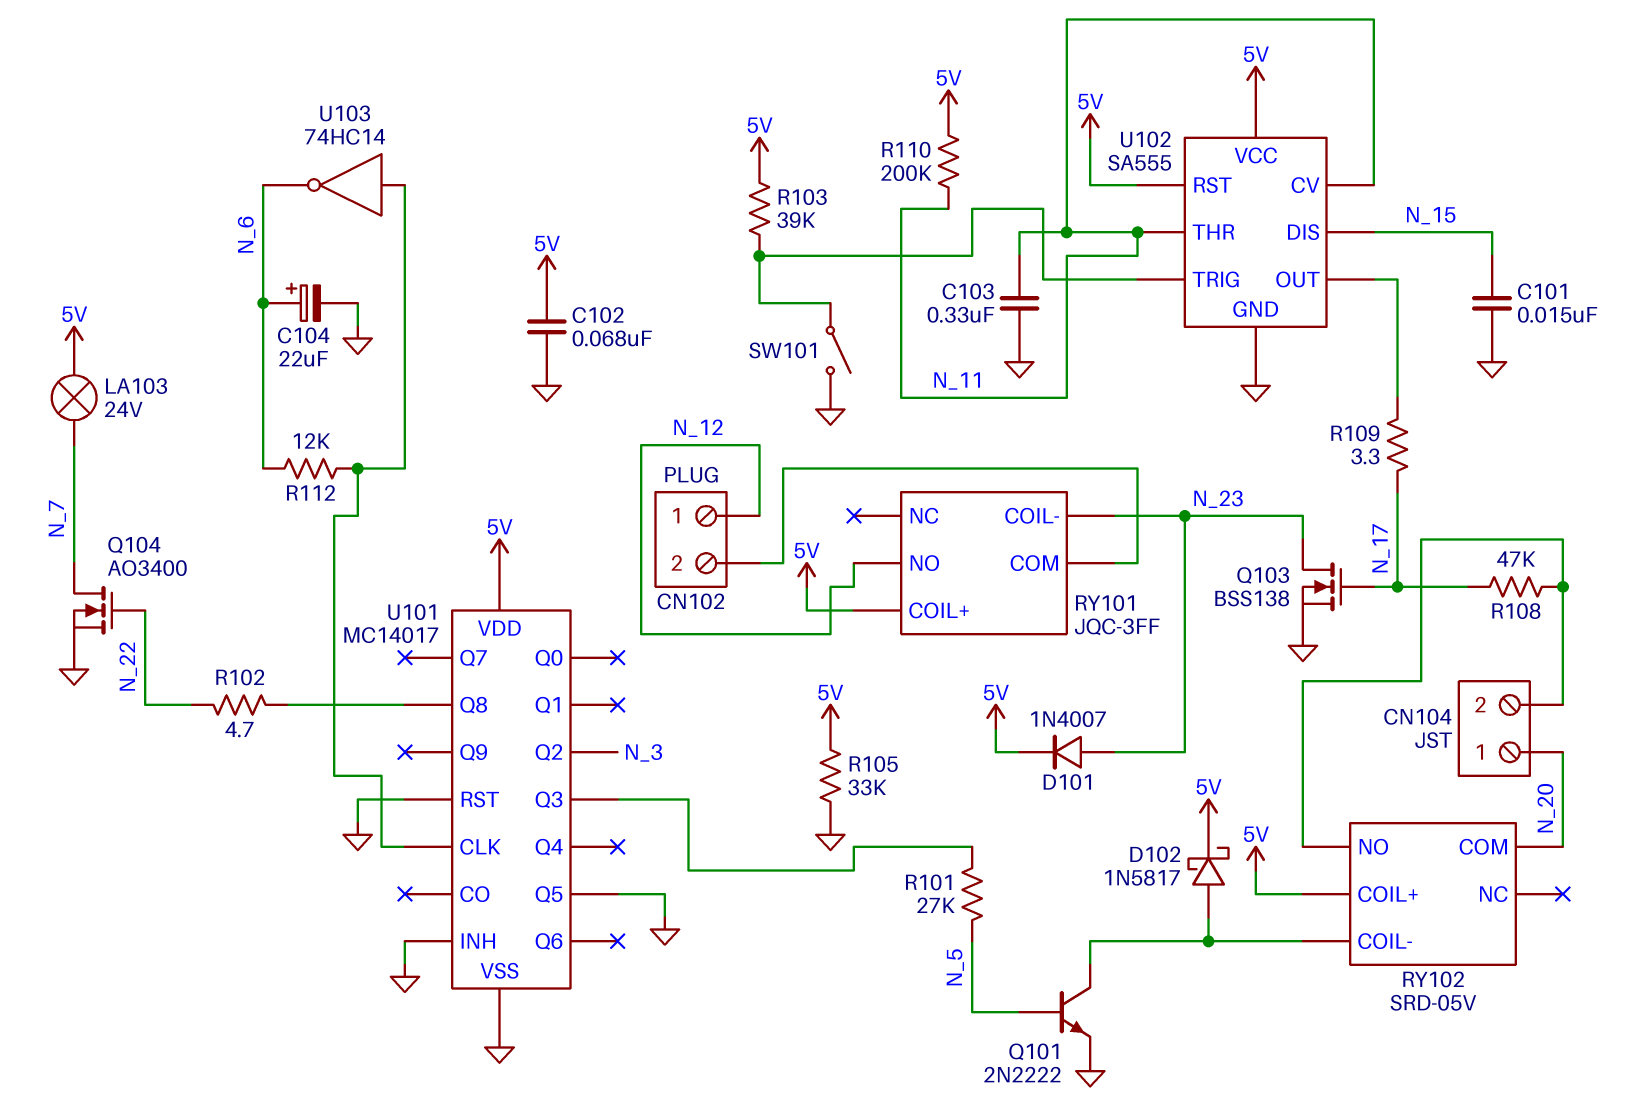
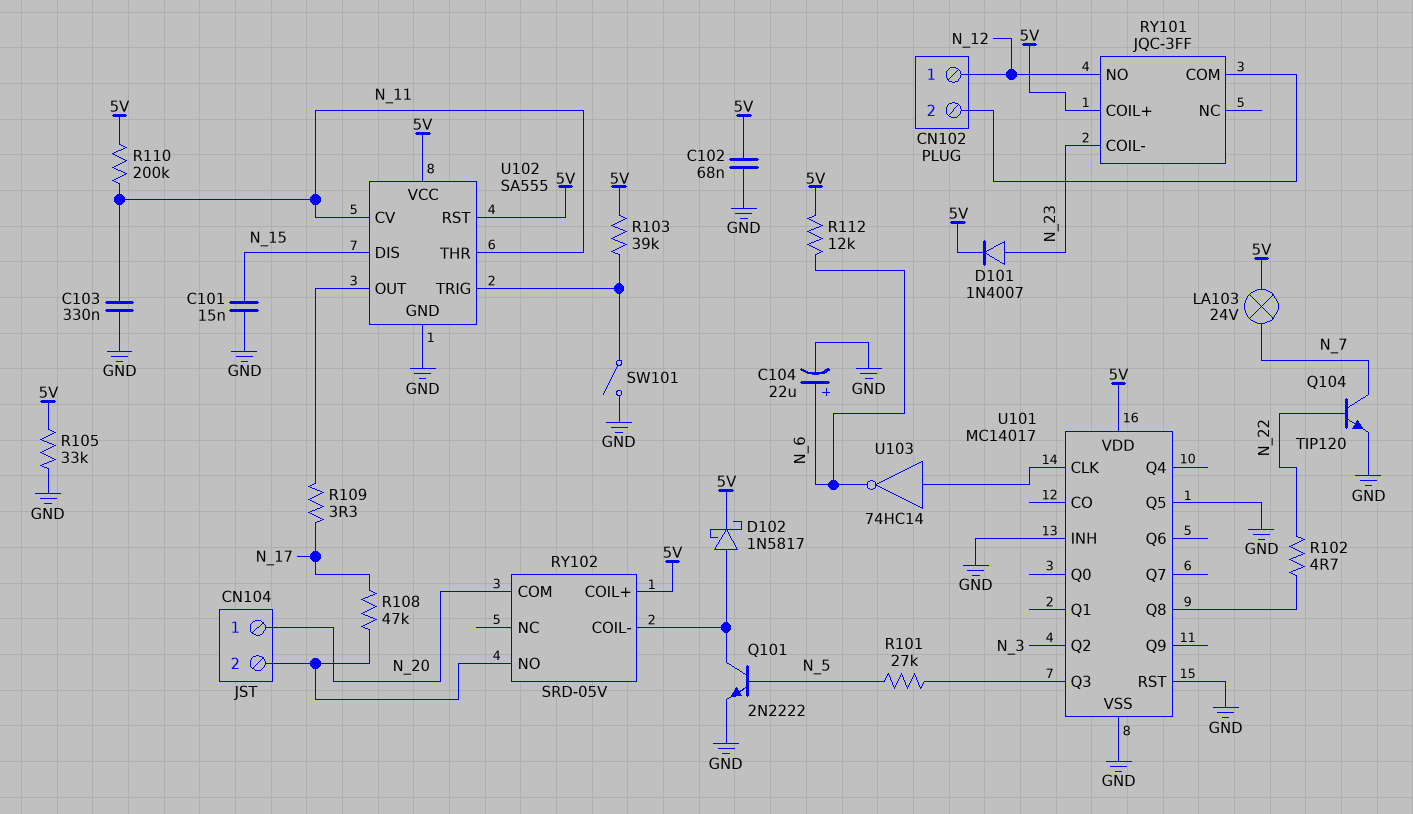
Q103: NMOS BSS138 (G N_17, D N_23, S GND) -> none
Q104: NMOS AO3400 (G N_22, D N_7, S GND) -> NPN TIP120 (B N_22, C N_7, E GND)
R112: 12k (N_6, U101/CLK) -> 12k (5V, N_6)

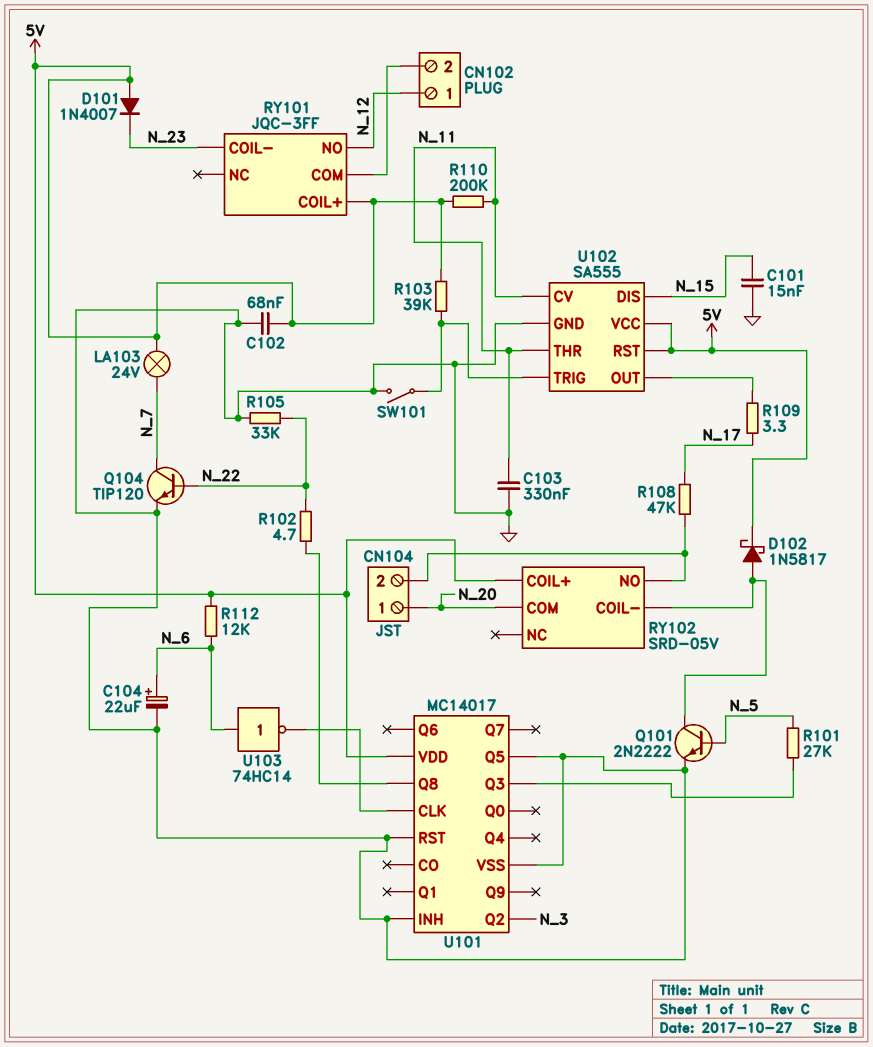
D101: diode 1N4007 (A N_23, K 5V) -> diode 1N4007 (A 5V, K N_23)
R105: 33k (5V, GND) -> 33k (GND, N_22)
U103: NOT 74HC14 (in U101/CLK, out N_6) -> NOT 74HC14 (in N_6, out U101/CLK)

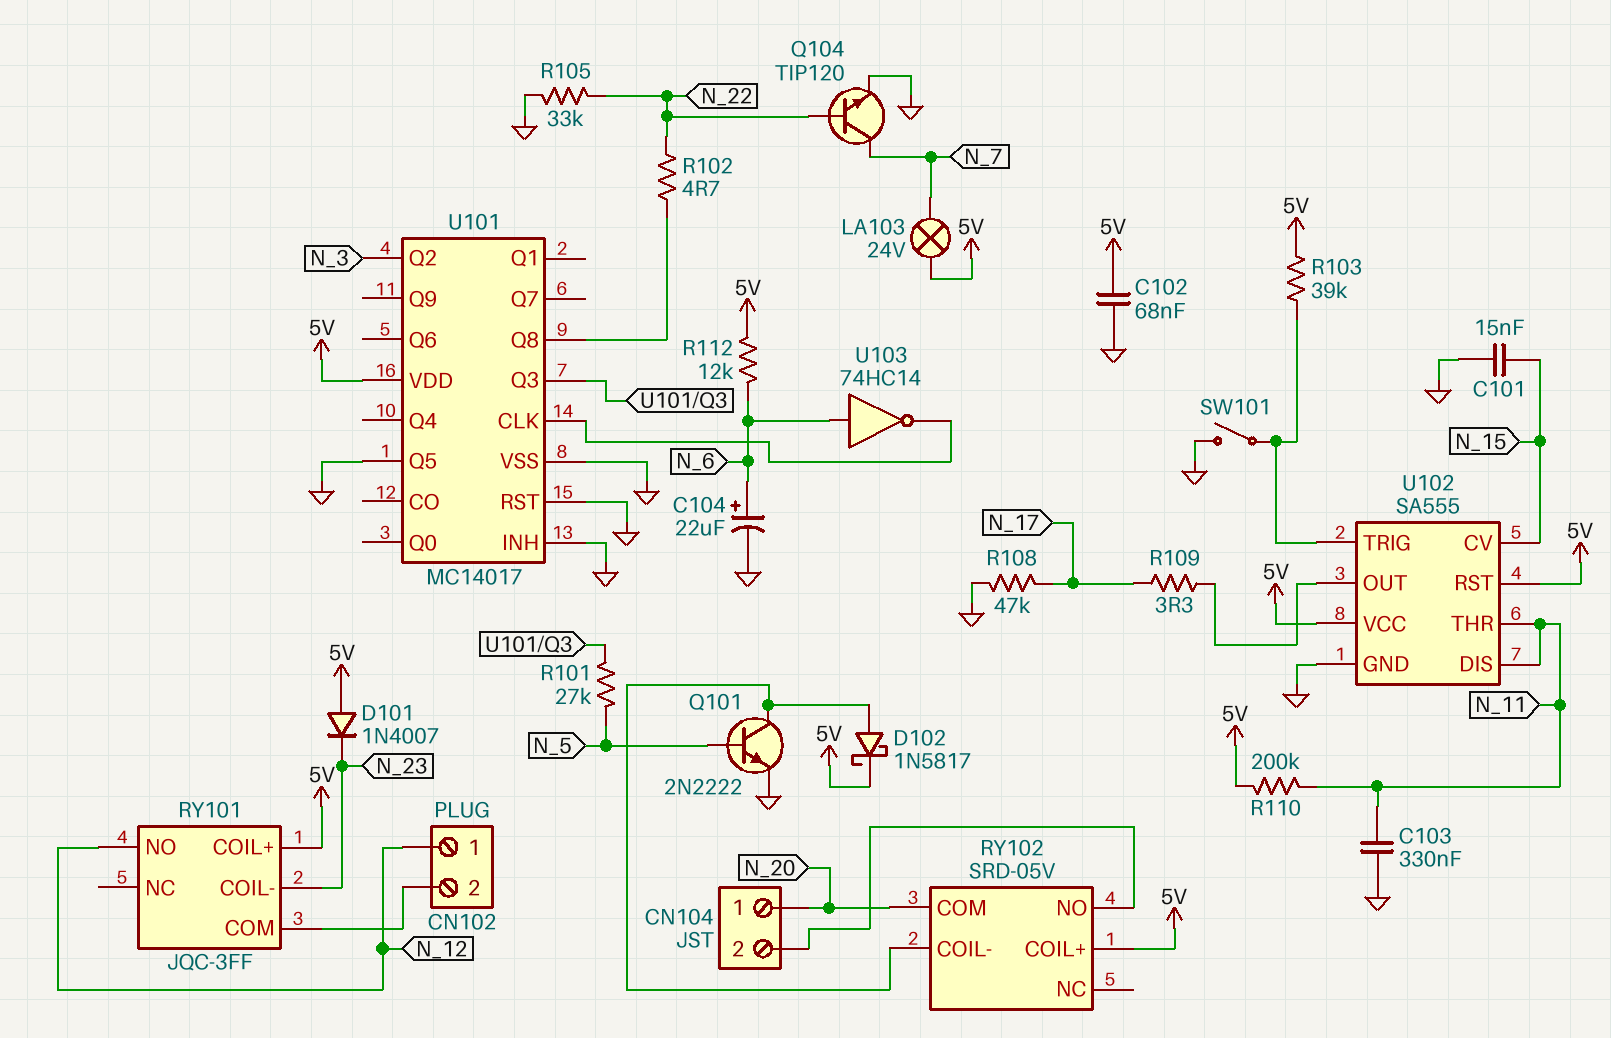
R108: 47k (CN104/2, N_17) -> 47k (GND, N_17)
U102 pin CV: N_11 -> N_15
U102 pin DIS: N_15 -> N_11

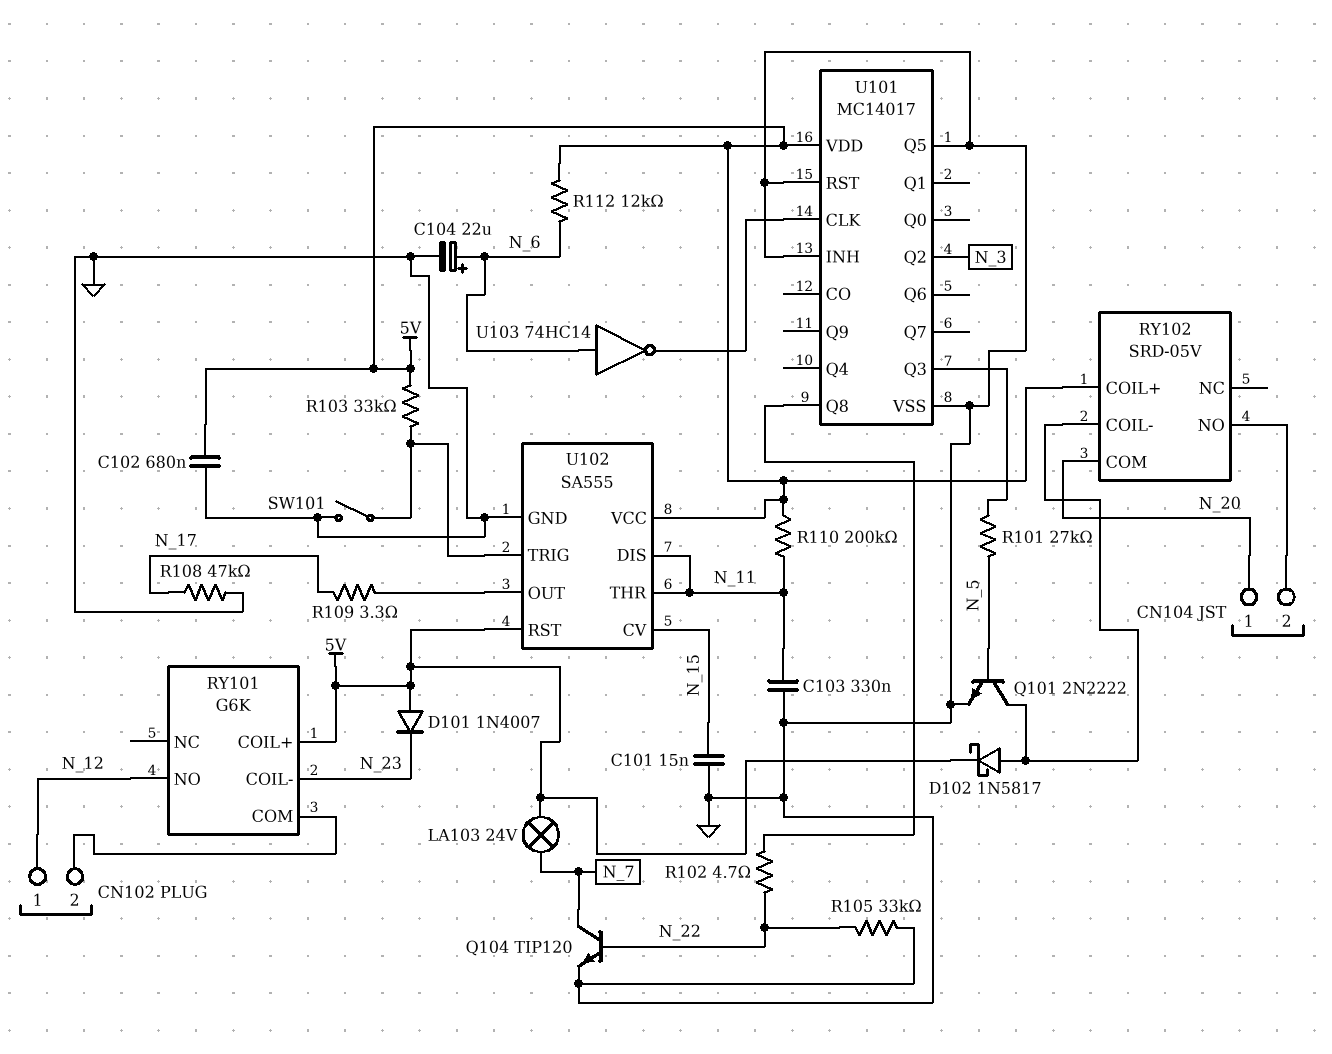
C102: 68nF (5V, GND) -> 680nF (5V, GND)
R103: 39k (5V, U102/TRIG) -> 33k (5V, U102/TRIG)
RY101: JQC-3FF -> G6K

